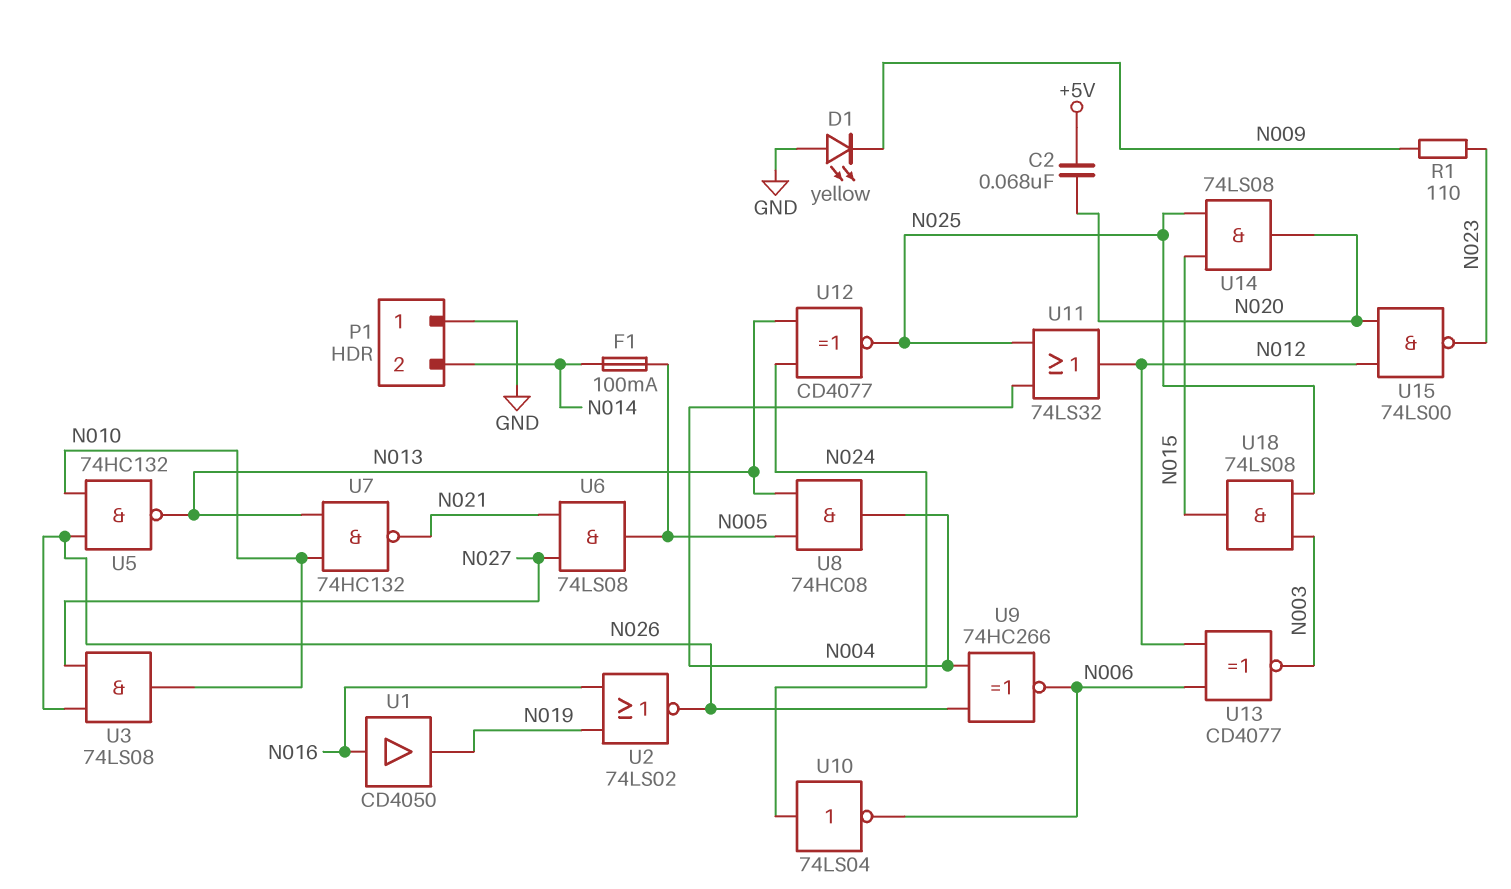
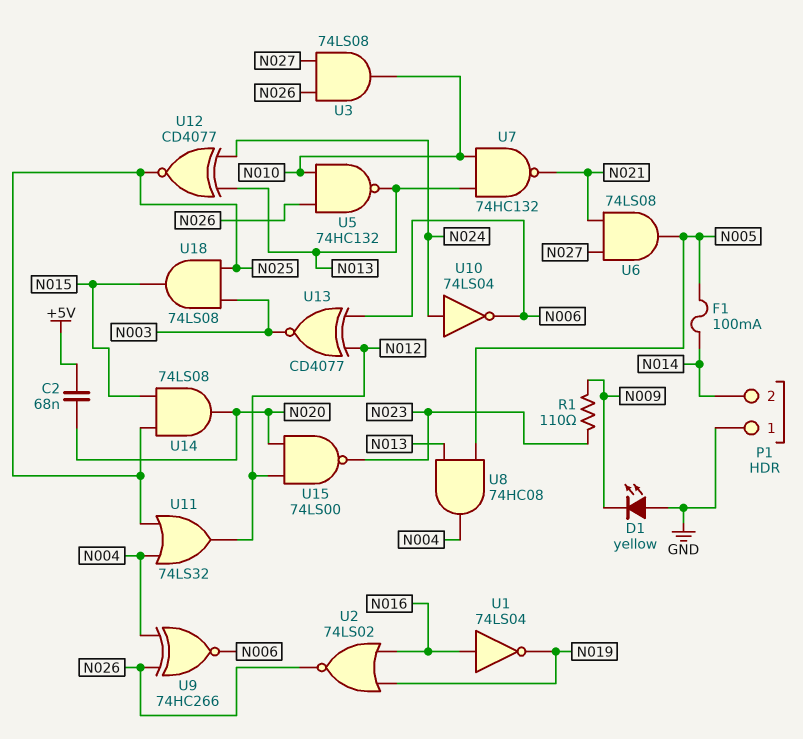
U1: buffer CD4050 (in N016, out N019) -> NOT 74LS04 (in N016, out N019)

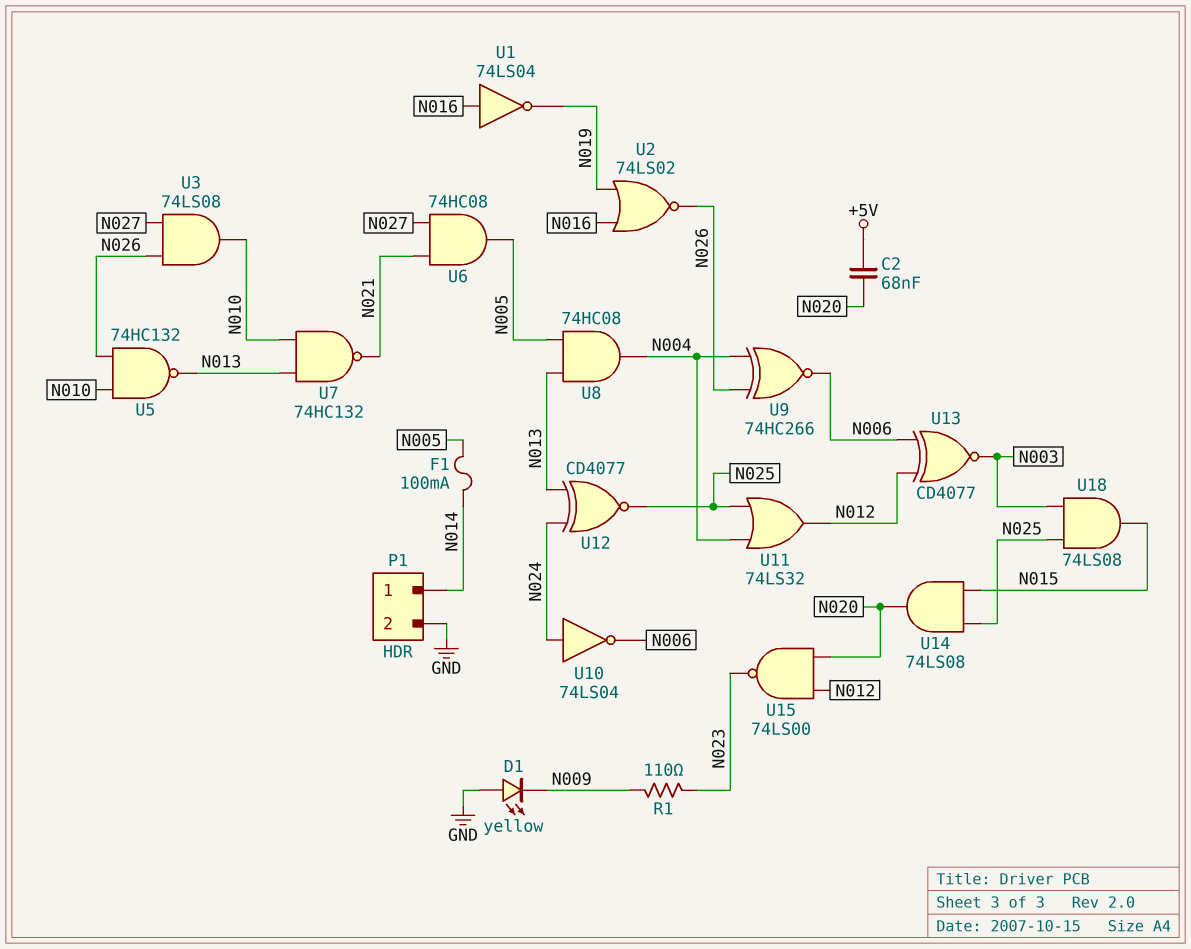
P1 pin 1: GND -> N014
P1 pin 2: N014 -> GND
U6: AND 74LS08 (in N021, in N027, out N005) -> AND 74HC08 (in N021, in N027, out N005)

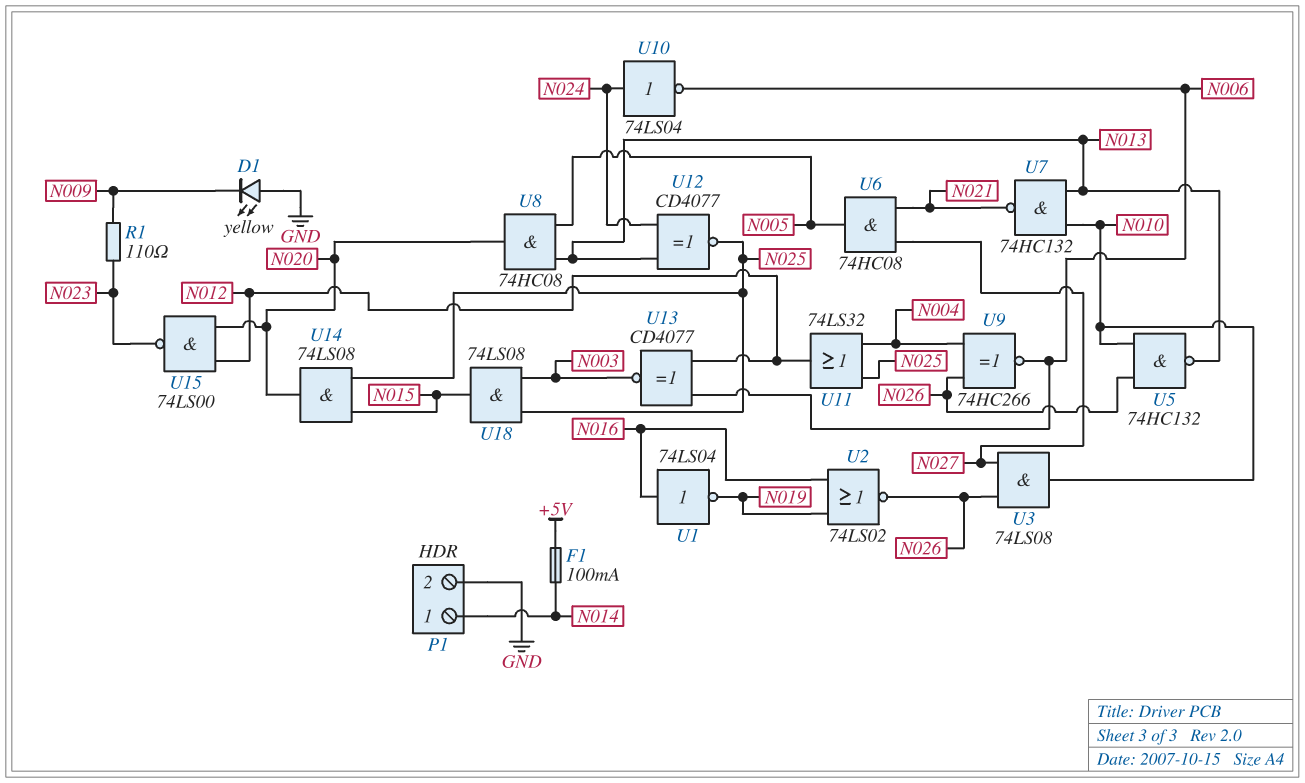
C2: 68nF (+5V, N020) -> none
F1: 100mA (N005, N014) -> 100mA (+5V, N014)
U8: AND 74HC08 (in N005, in N013, out N004) -> AND 74HC08 (in N005, in N013, out N020)

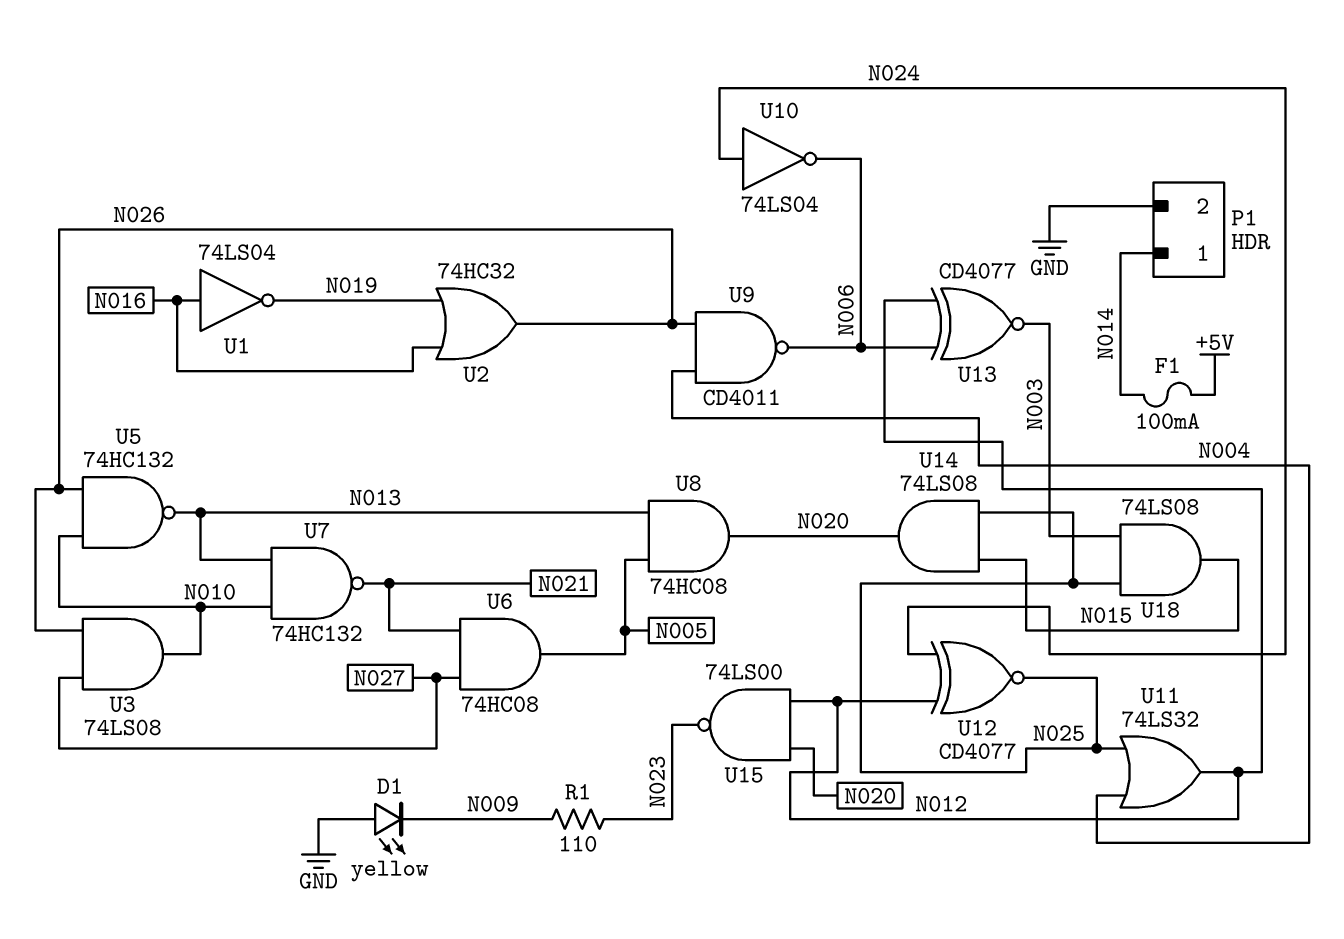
U2: NOR 74LS02 (in N016, in N019, out N026) -> OR 74HC32 (in N016, in N019, out N026)
U9: XNOR 74HC266 (in N004, in N026, out N006) -> NAND CD4011 (in N004, in N026, out N006)
U12: XNOR CD4077 (in N013, in N024, out N025) -> XNOR CD4077 (in N012, in N024, out N025)

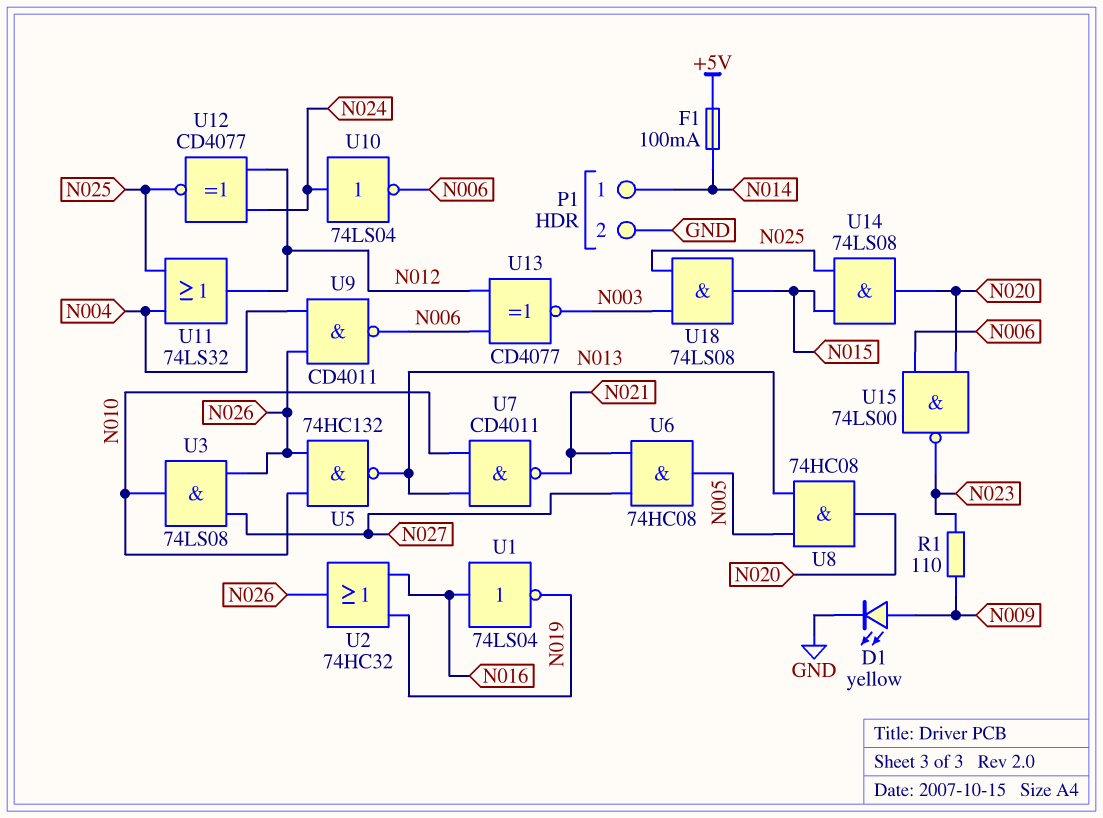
D1: LED yellow (A GND, K N009) -> LED yellow (A N009, K GND)
U7: NAND 74HC132 (in N010, in N013, out N021) -> NAND CD4011 (in N010, in N013, out N021)
U15: NAND 74LS00 (in N012, in N020, out N023) -> NAND 74LS00 (in N006, in N020, out N023)

